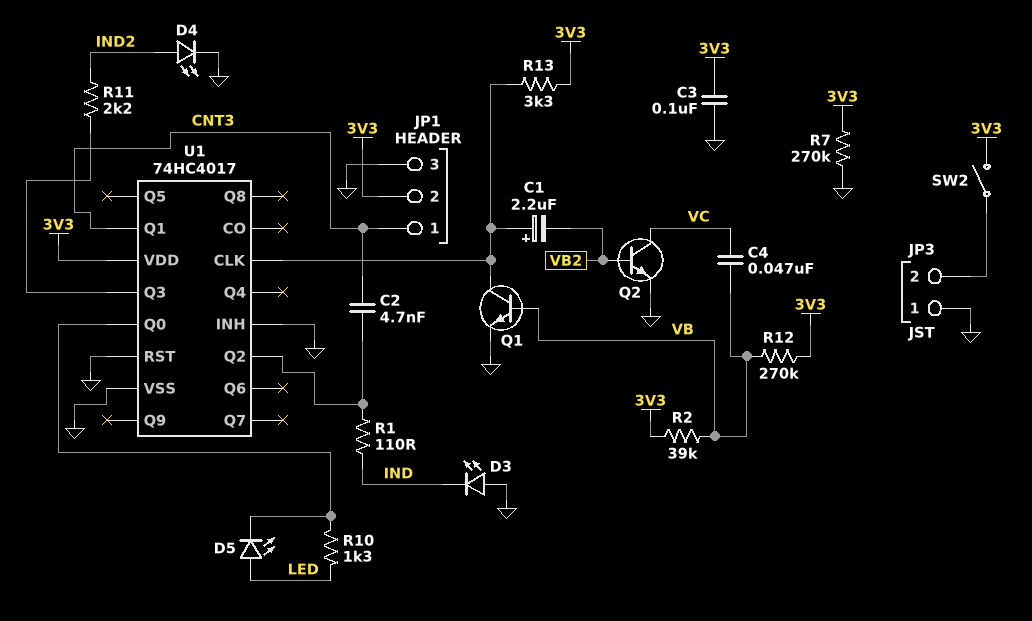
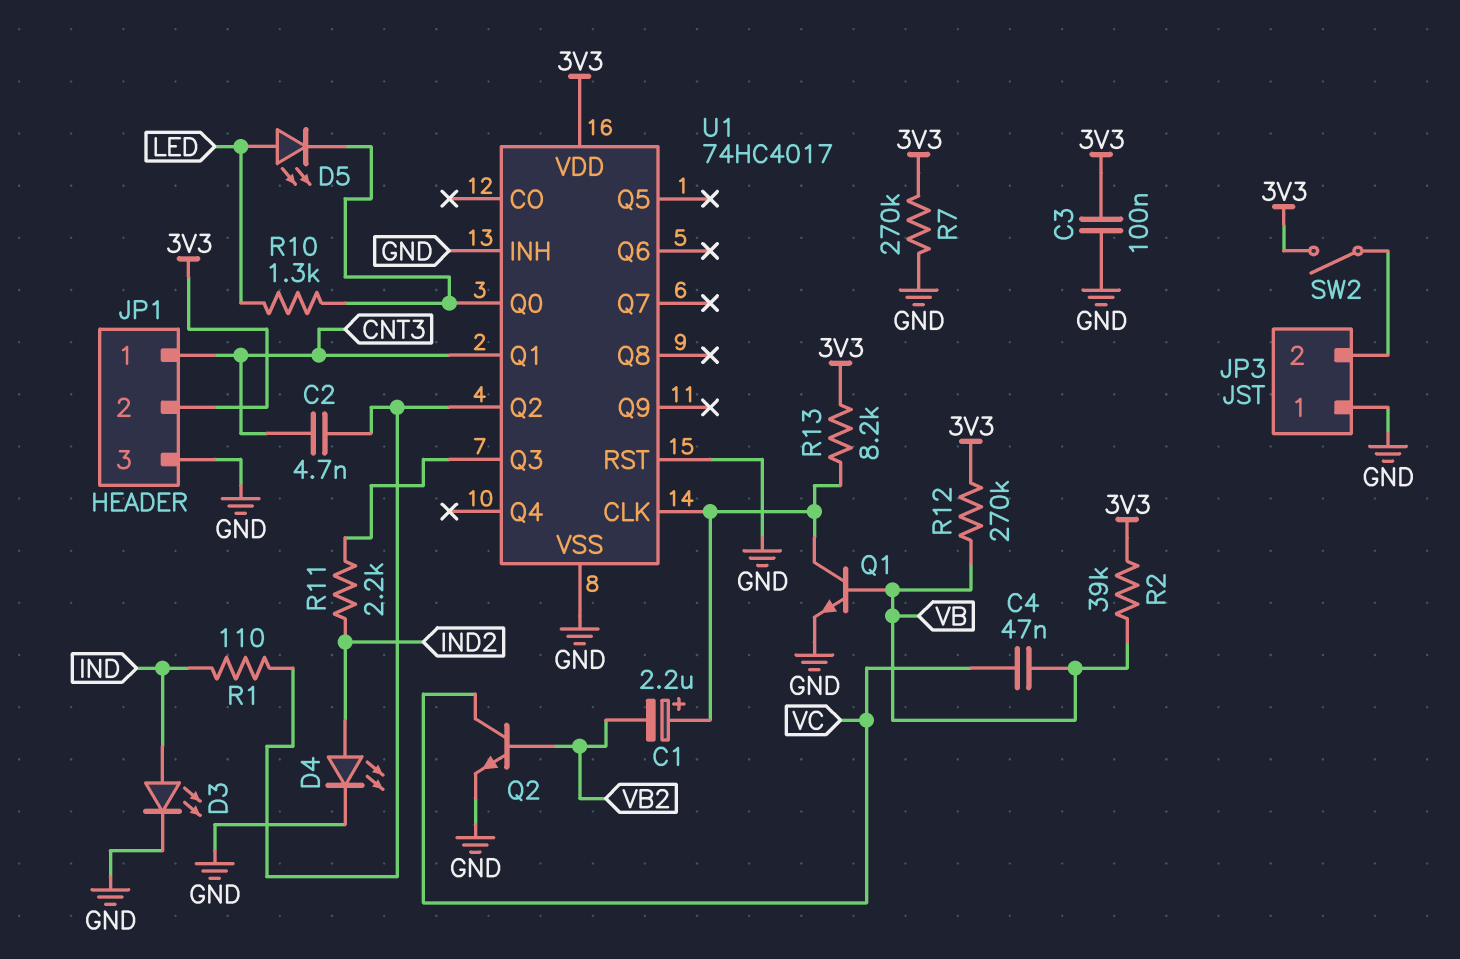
D3: LED (A GND, K IND) -> LED (A IND, K GND)
R13: 3.3k (3V3, U1/CLK) -> 8.2k (3V3, U1/CLK)

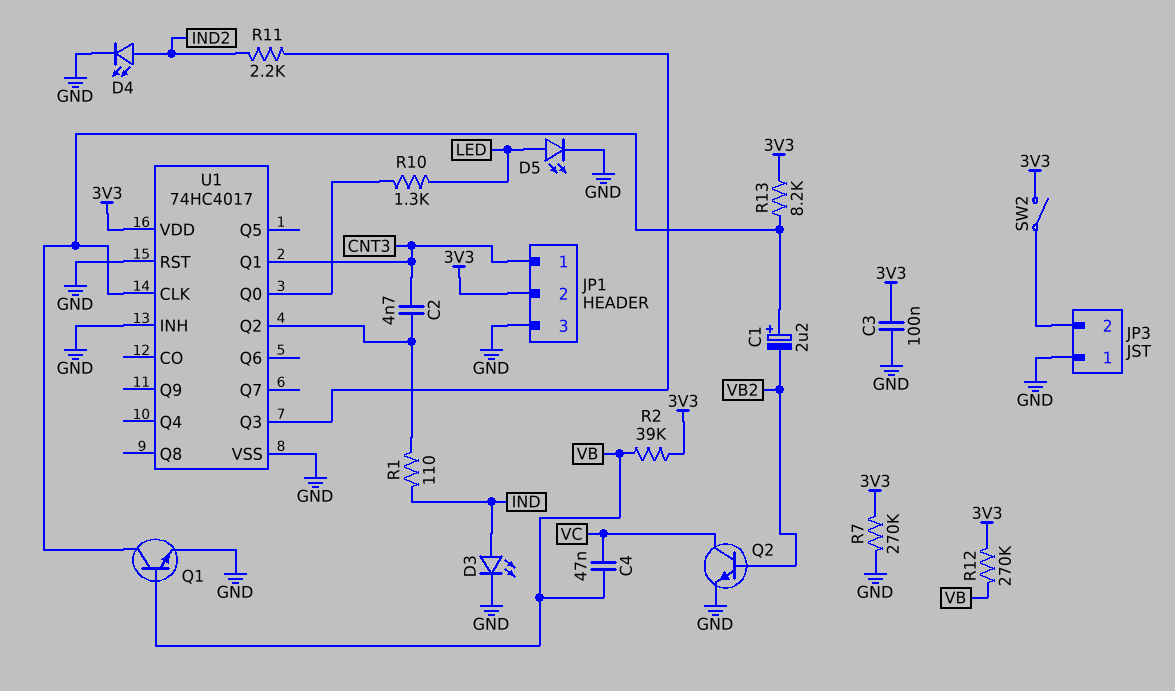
D5: LED (A LED, K U1/Q0) -> LED (A LED, K GND)

